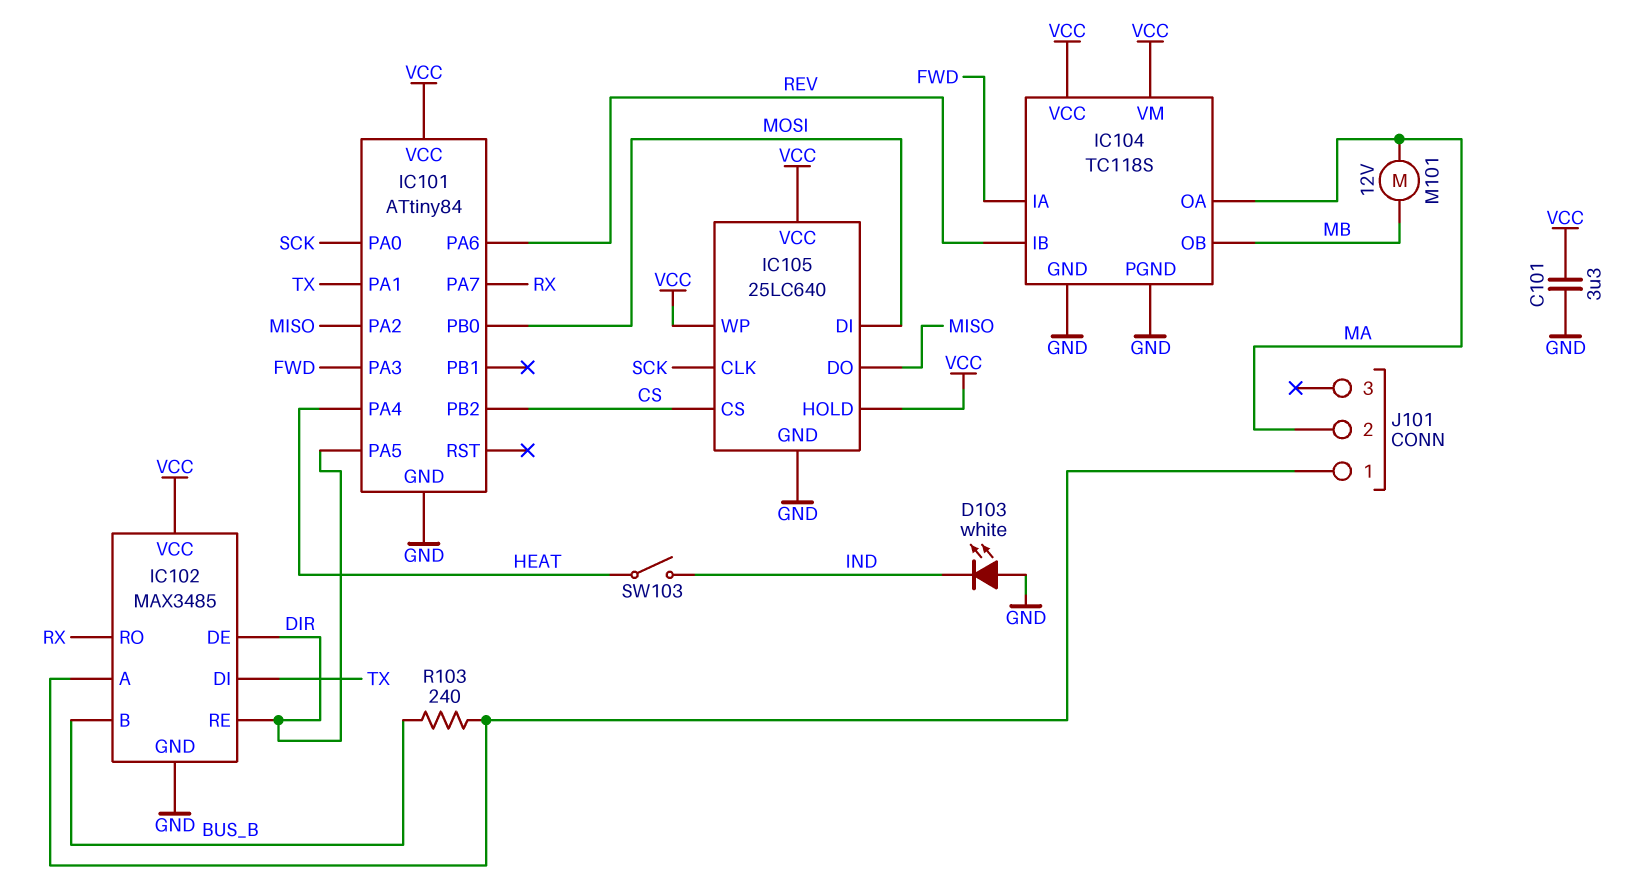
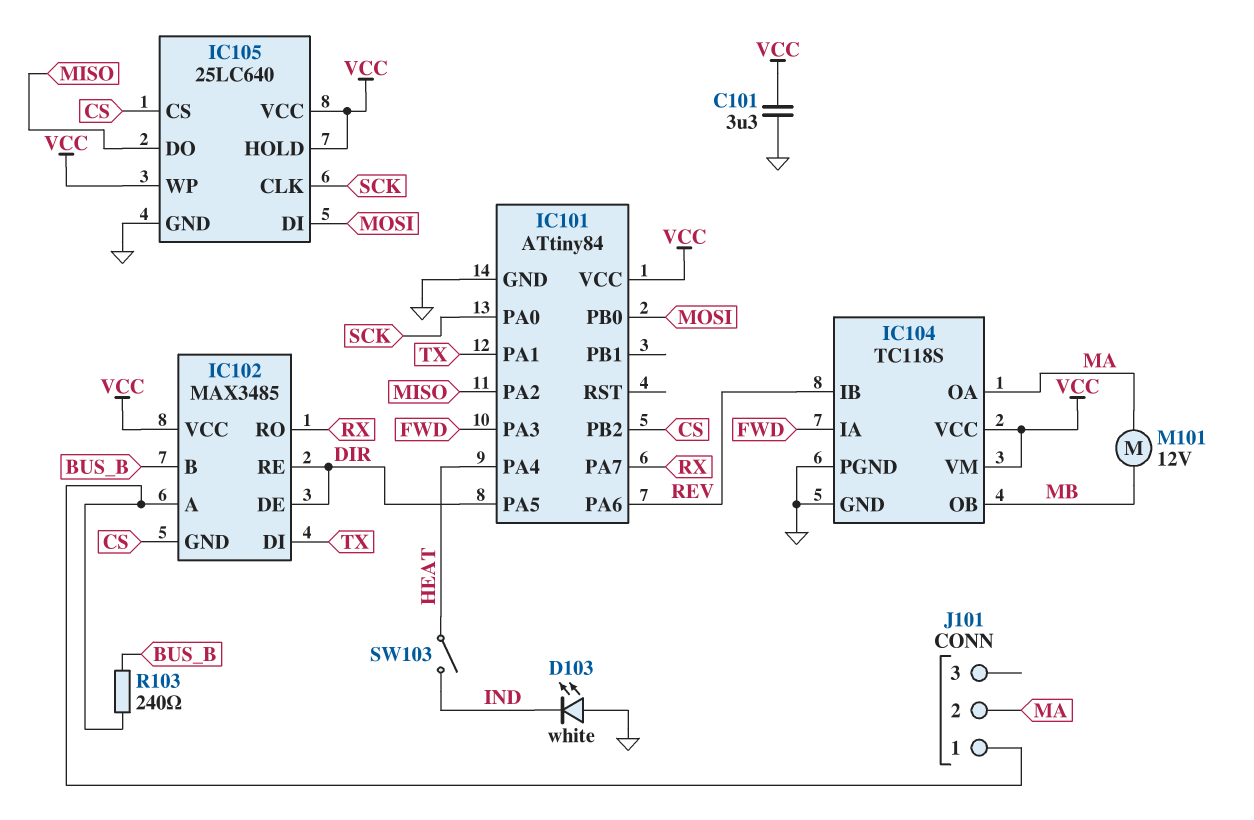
IC102 pin GND: GND -> CS

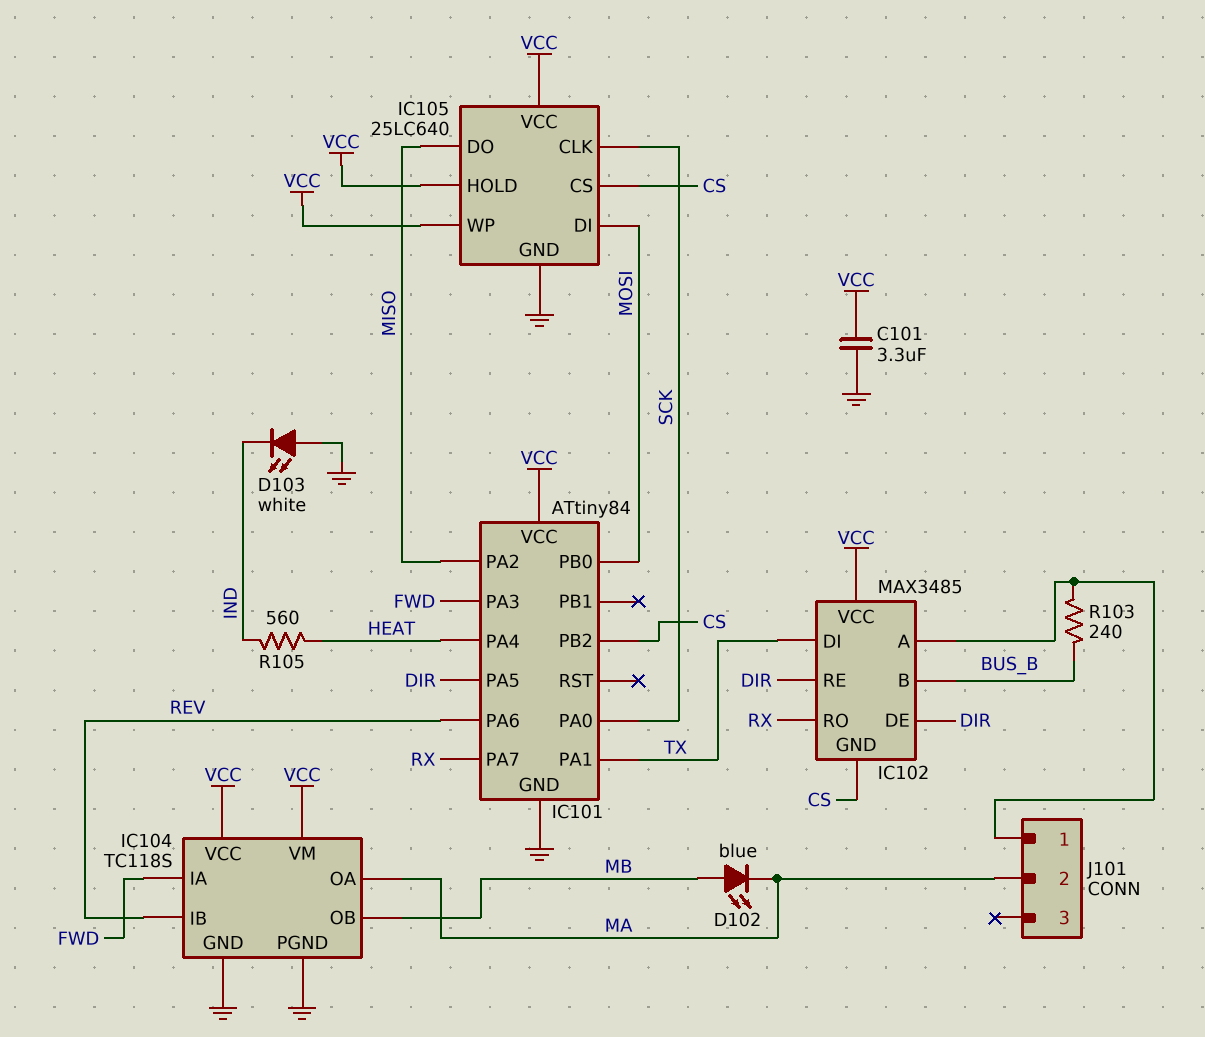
D102: none -> LED blue (A MB, K MA)
M101: motor 12V (MA, MB) -> none
R105: none -> 560 (HEAT, IND)
SW103: switch (HEAT, IND) -> none

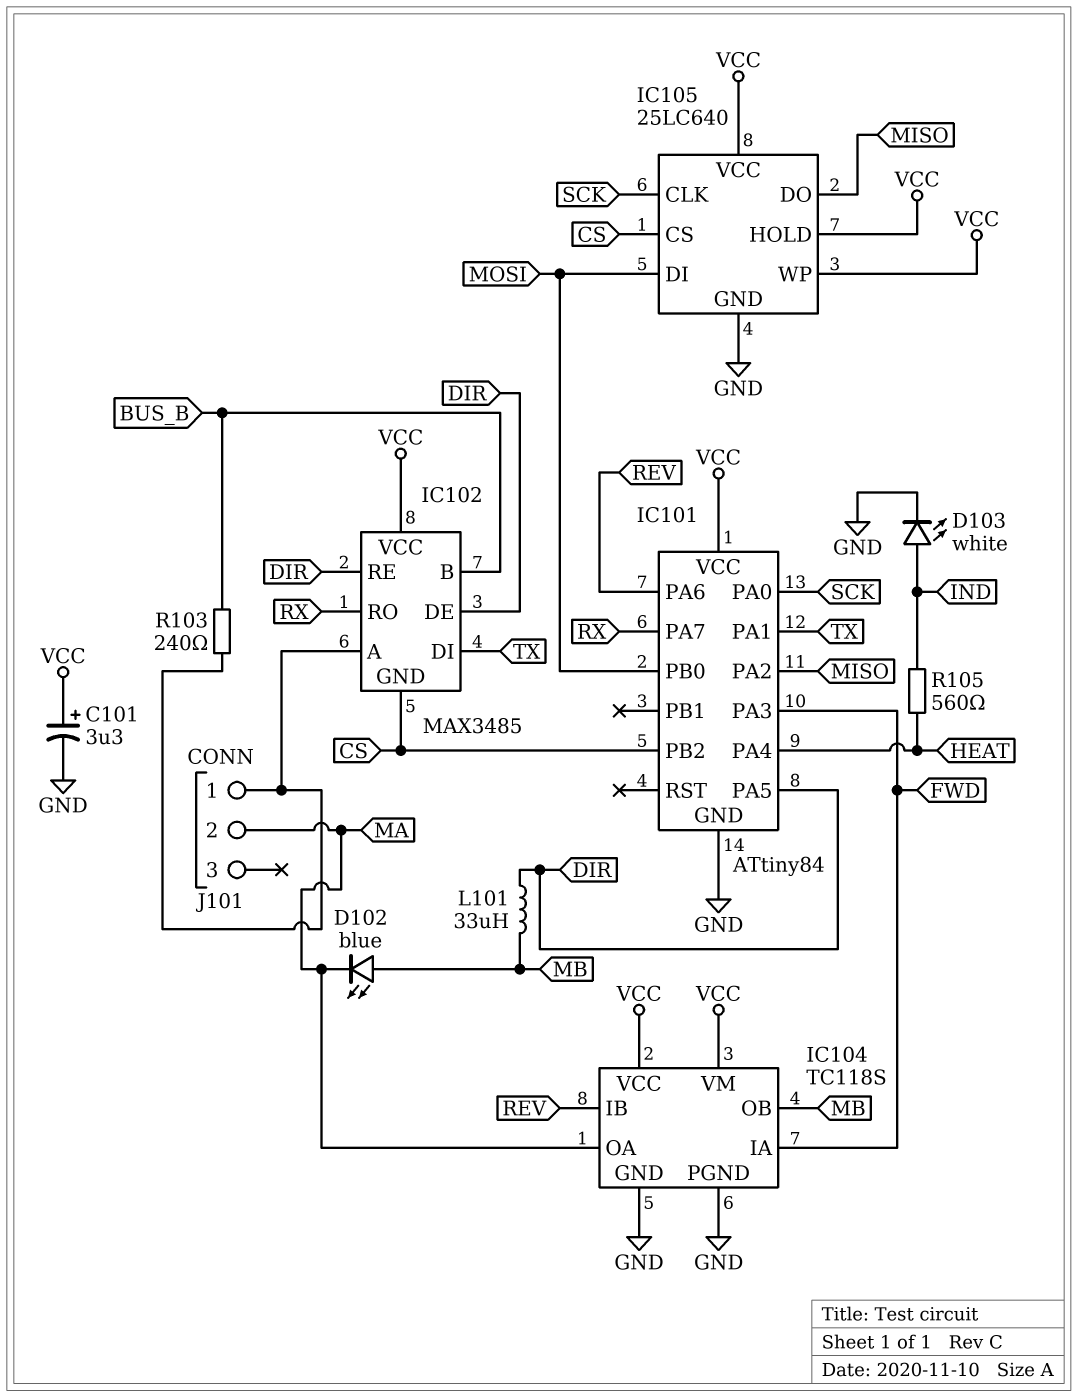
C101: 3.3uF (GND, VCC) -> 3.3uF (plus VCC, minus GND)
D103: LED white (A GND, K IND) -> LED white (A IND, K GND)
L101: none -> 33uH (DIR, MB)

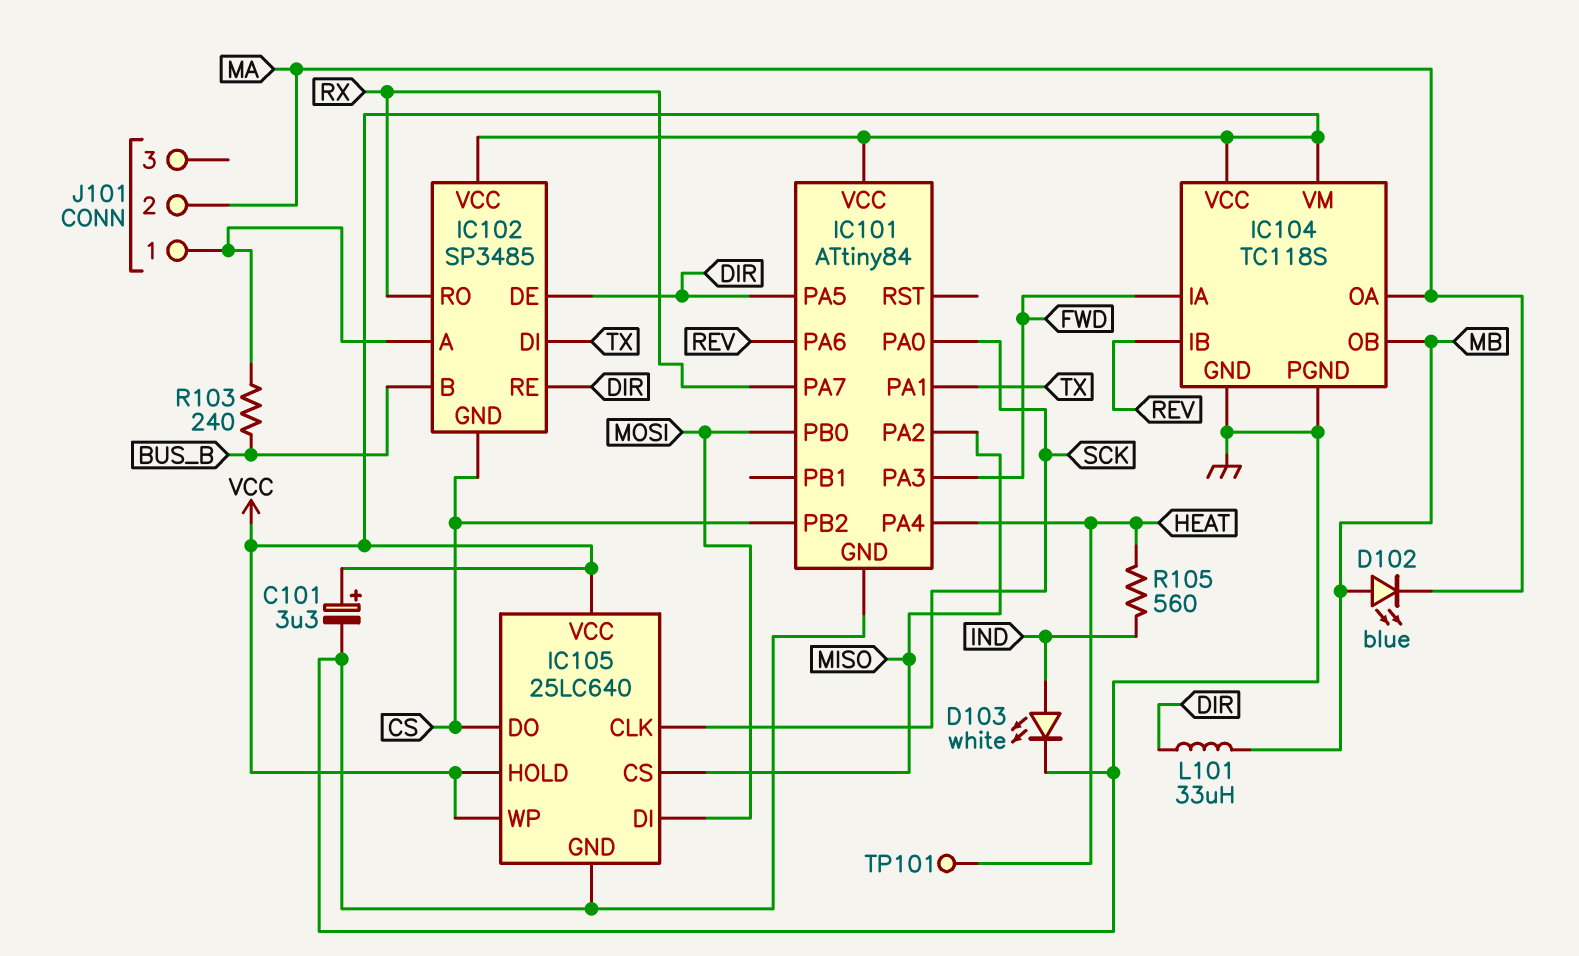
IC102: MAX3485 -> SP3485
IC105 pin CS: CS -> MISO
IC105 pin DO: MISO -> CS
TP101: none -> test point (HEAT)

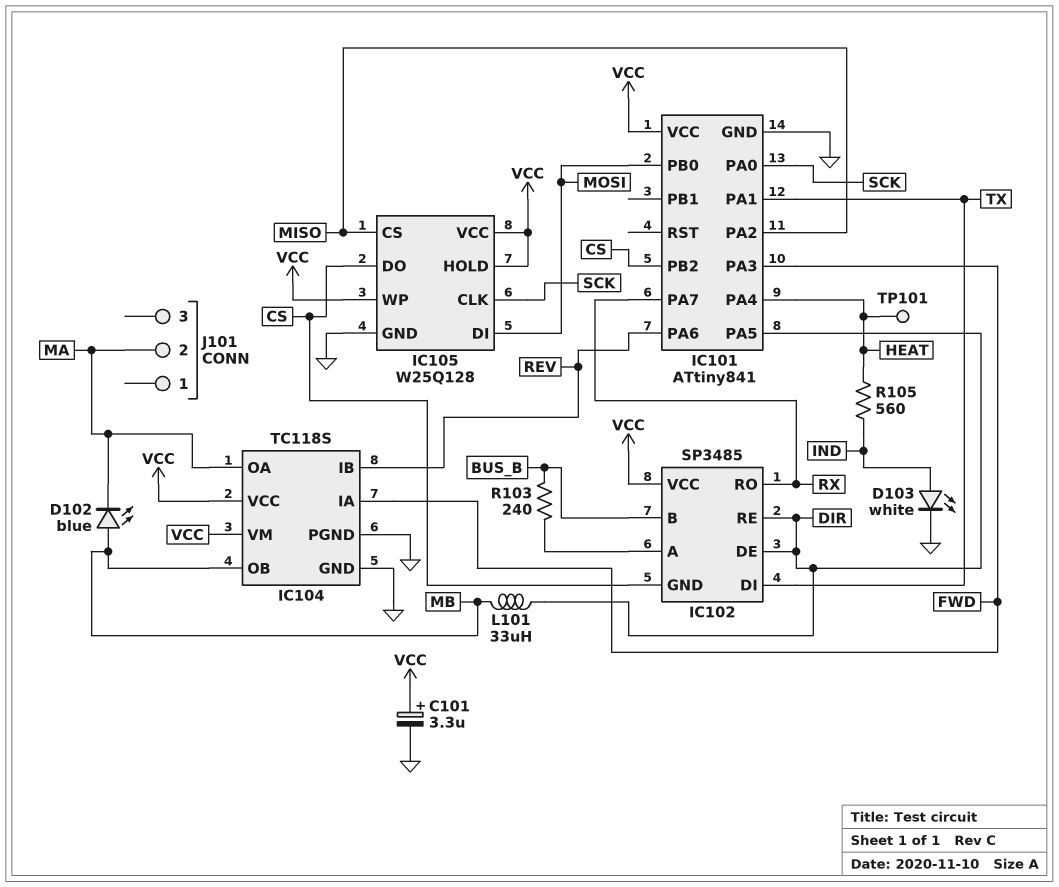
IC101: ATtiny84 -> ATtiny841
IC105: 25LC640 -> W25Q128
J101 pin 1: IC102/A -> none

